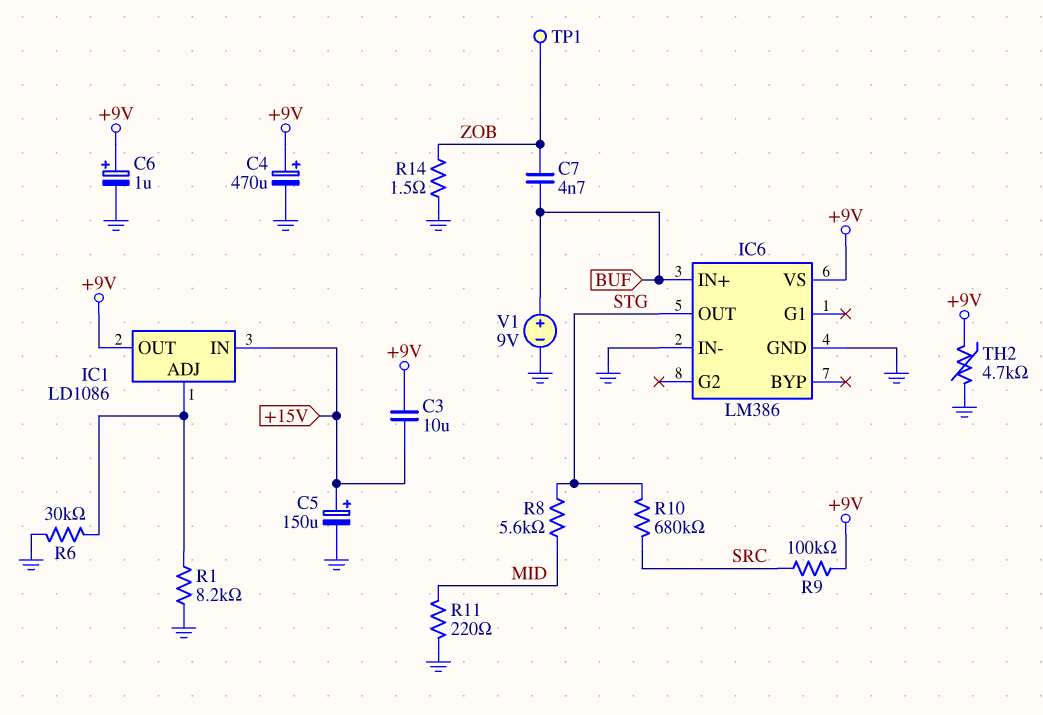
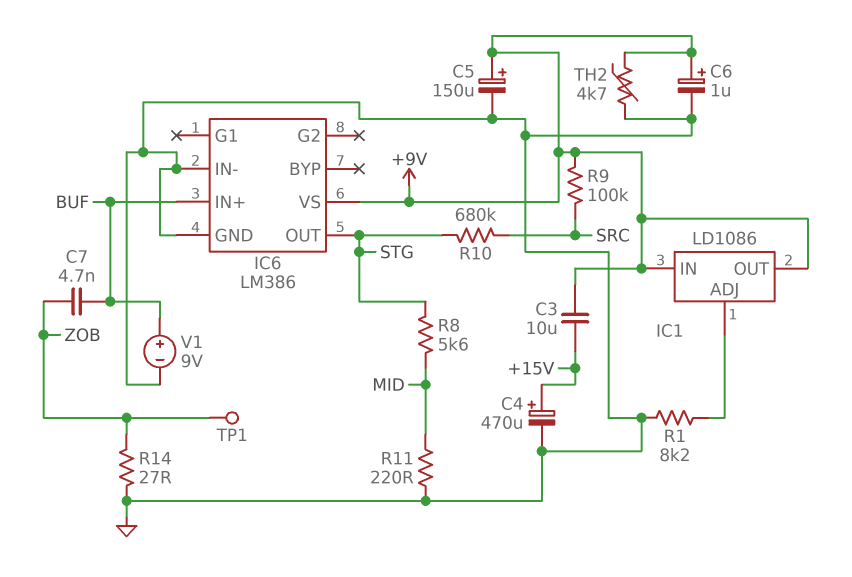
C4: 470uF (plus +9V, minus GND) -> 470uF (plus +15V, minus GND)
C5: 150uF (plus +15V, minus GND) -> 150uF (plus +9V, minus GND)
IC1 pin IN: +15V -> +9V
R6: 30k (GND, IC1/ADJ) -> none
R14: 1.5 (GND, ZOB) -> 27 (GND, ZOB)

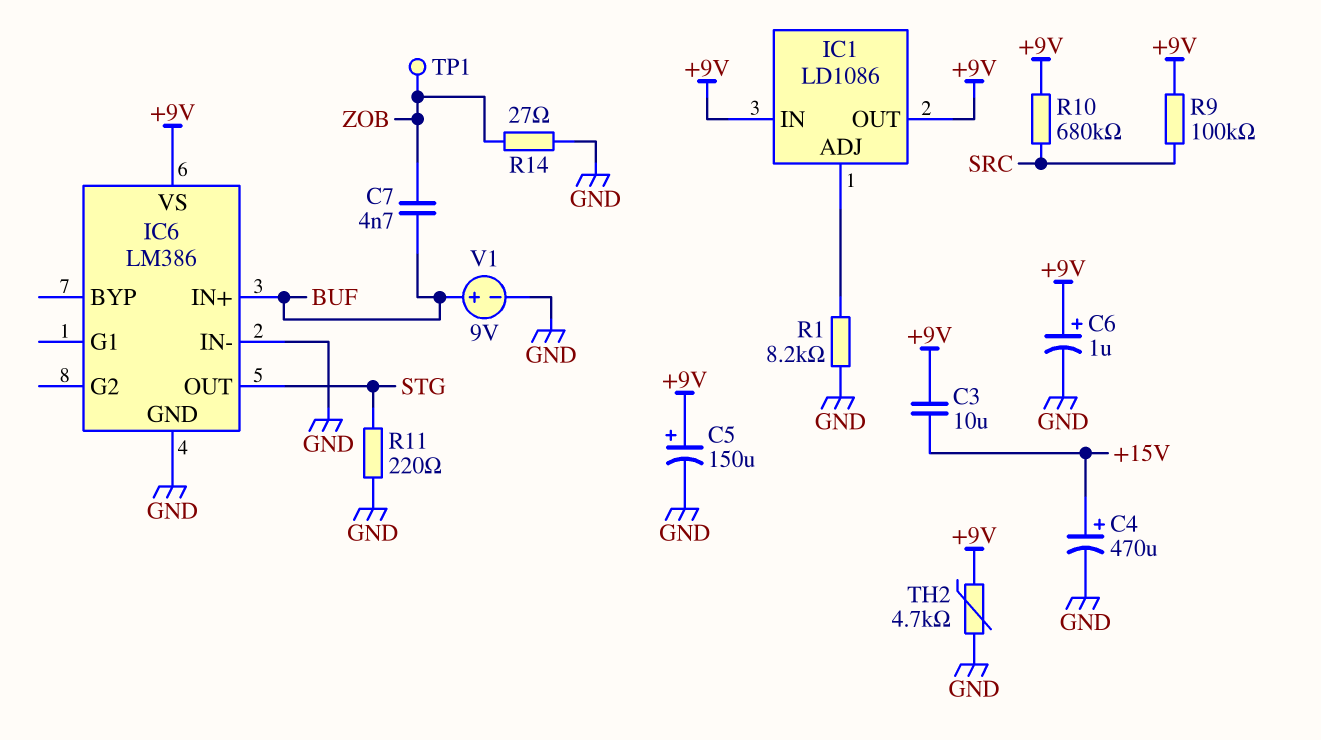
R8: 5.6k (MID, STG) -> none
R10: 680k (SRC, STG) -> 680k (+9V, SRC)
R11: 220 (GND, MID) -> 220 (GND, STG)

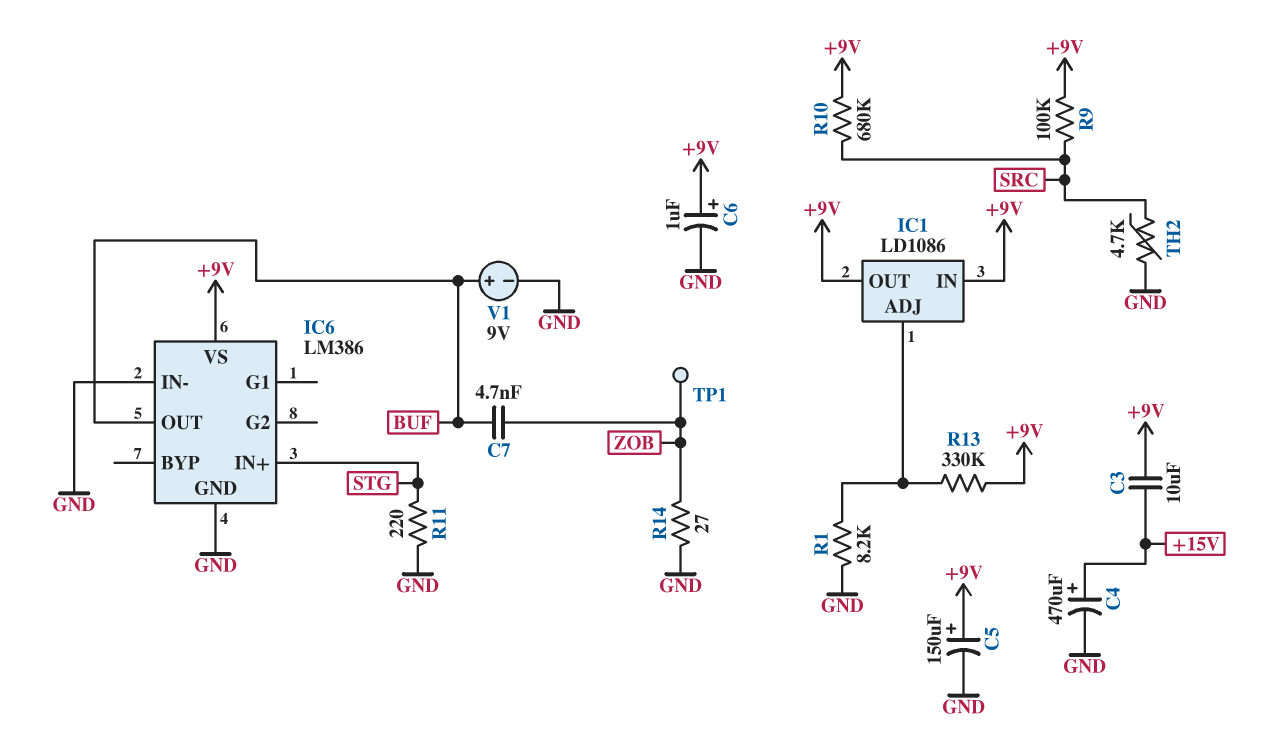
IC6 pin IN+: BUF -> STG
IC6 pin OUT: STG -> BUF
R13: none -> 330k (+9V, IC1/ADJ)
TH2: 4.7k (+9V, GND) -> 4.7k (GND, SRC)

